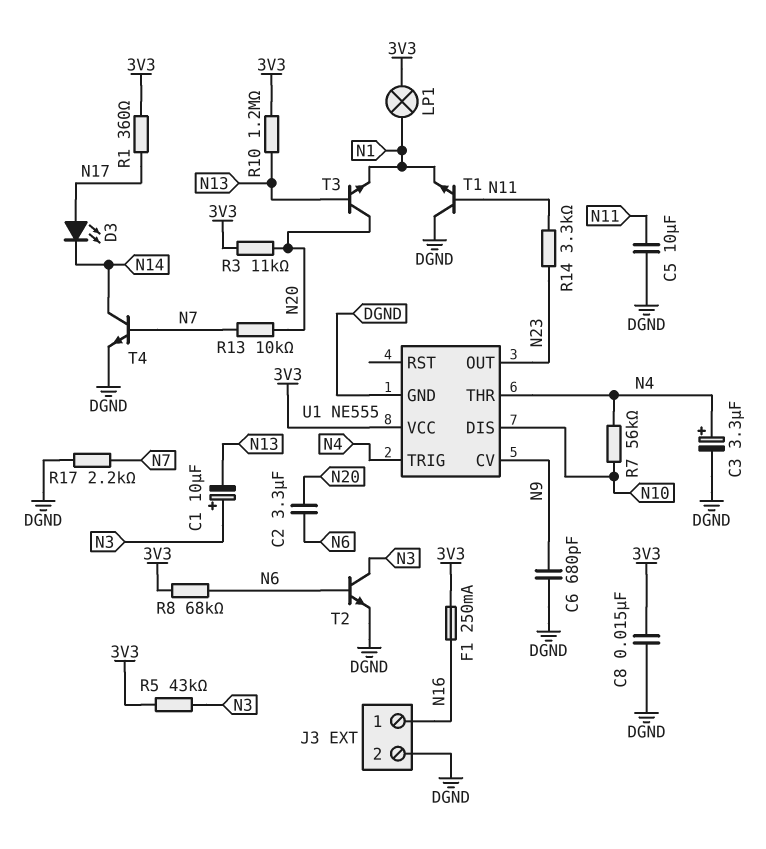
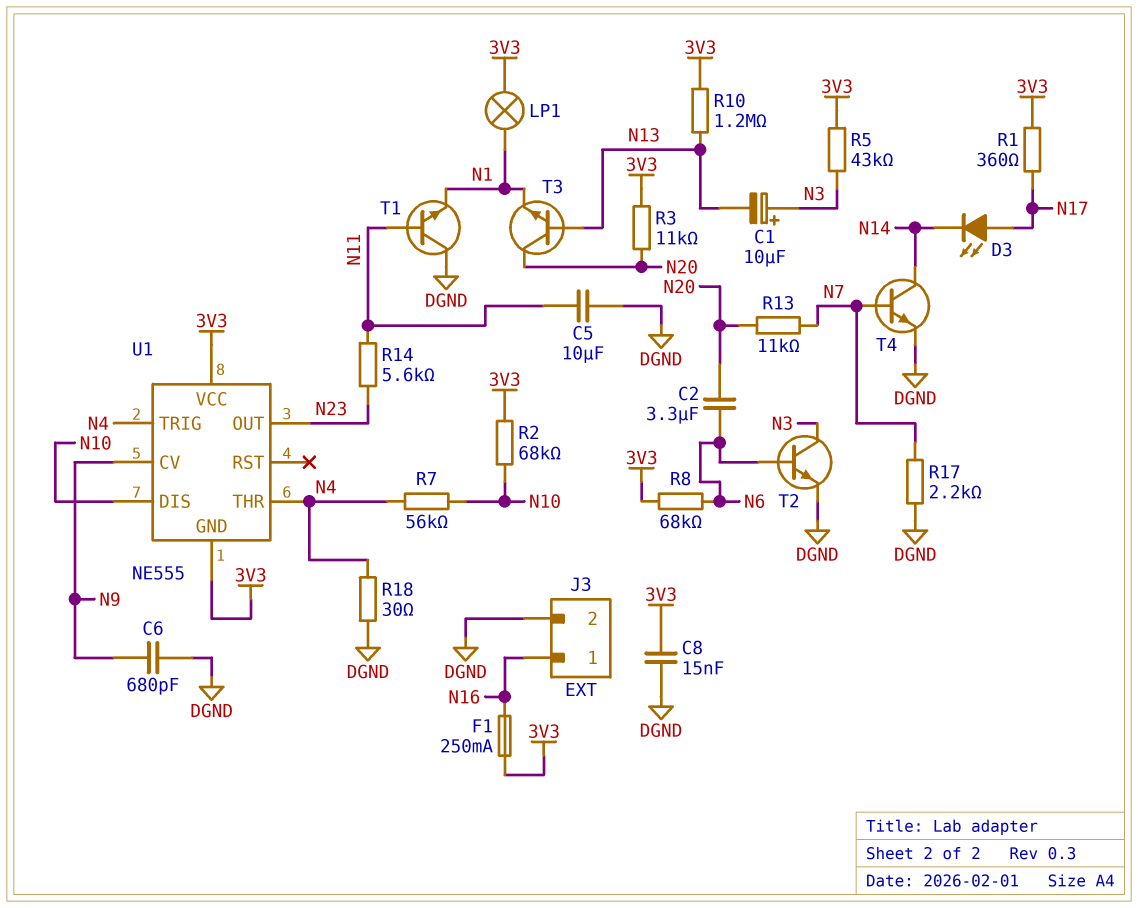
C3: 3.3uF (plus N4, minus DGND) -> none
R2: none -> 68k (3V3, N10)
R13: 10k (N7, N20) -> 11k (N7, N20)
R14: 3.3k (N11, N23) -> 5.6k (N11, N23)
R18: none -> 30 (DGND, N4)
U1 pin GND: DGND -> 3V3

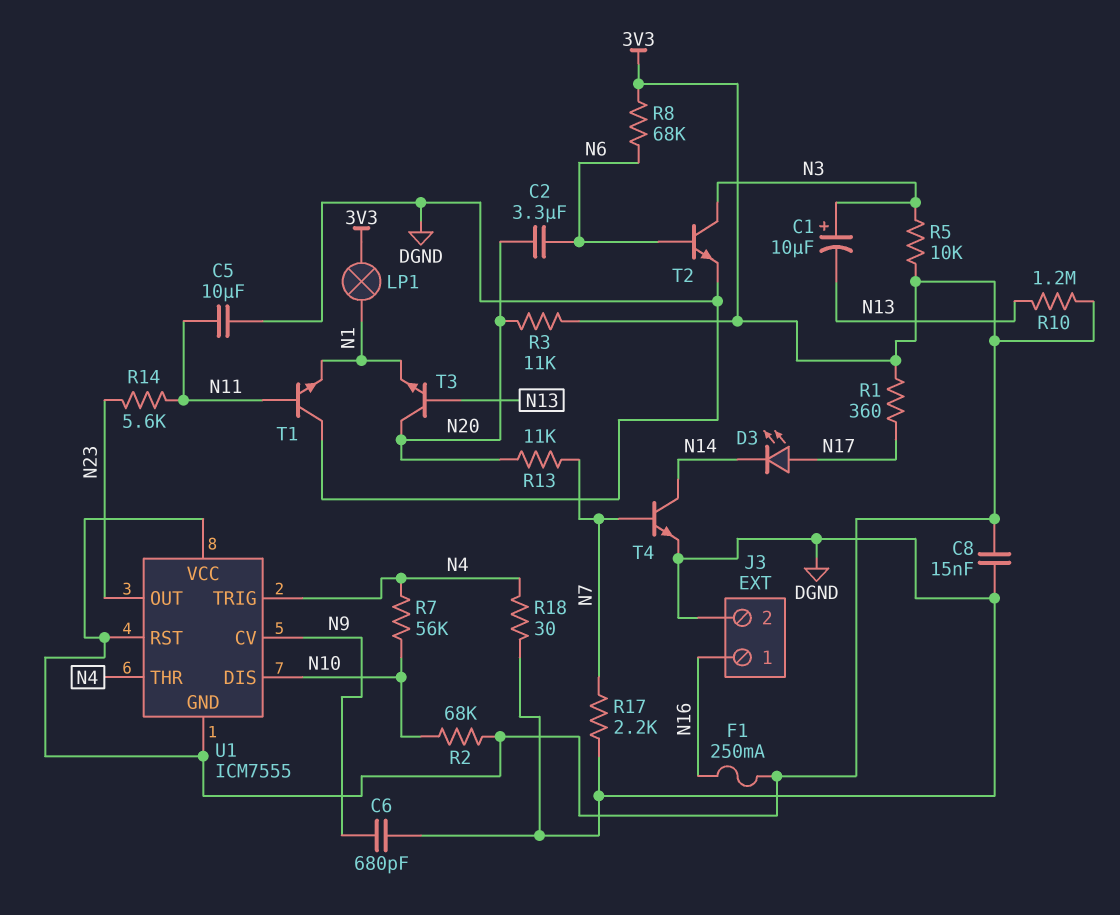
R5: 43k (3V3, N3) -> 10k (3V3, N3)
U1: NE555 -> ICM7555
U1 pin RST: none -> 3V3

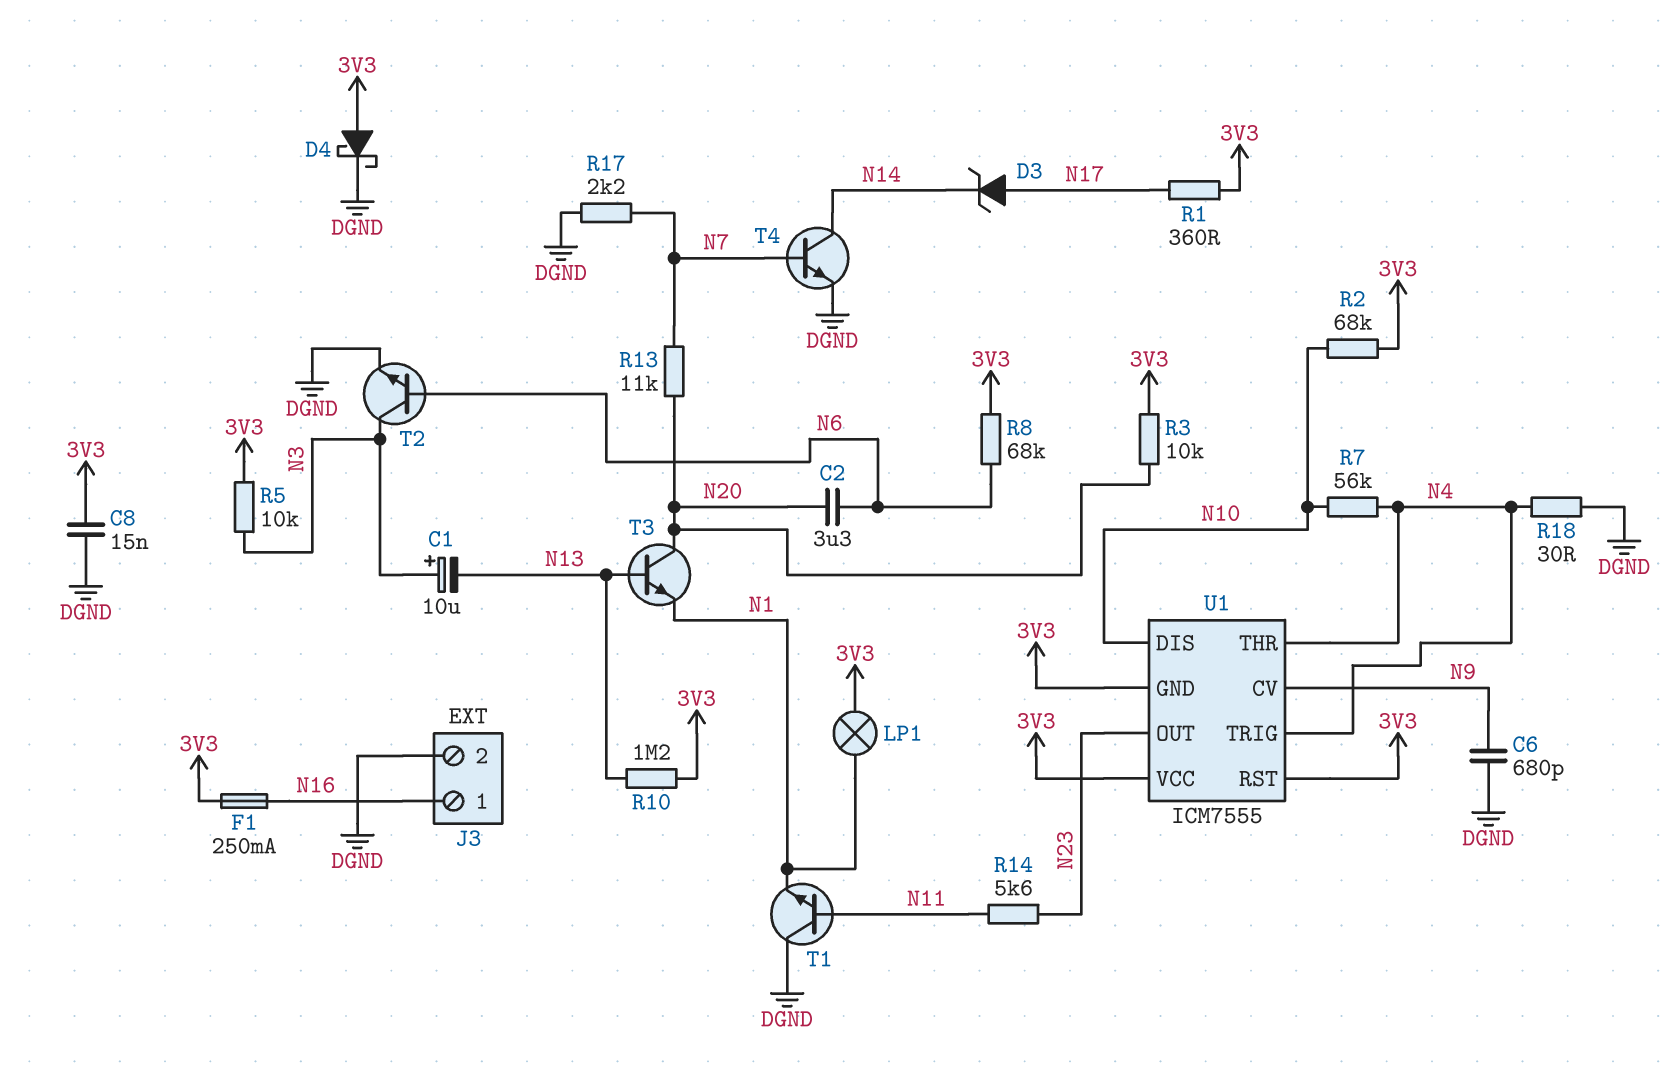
C5: 10uF (DGND, N11) -> none
D3: LED (A N17, K N14) -> zener (A N17, K N14)
D4: none -> schottky (A 3V3, K DGND)
R3: 11k (3V3, N20) -> 10k (3V3, N20)

